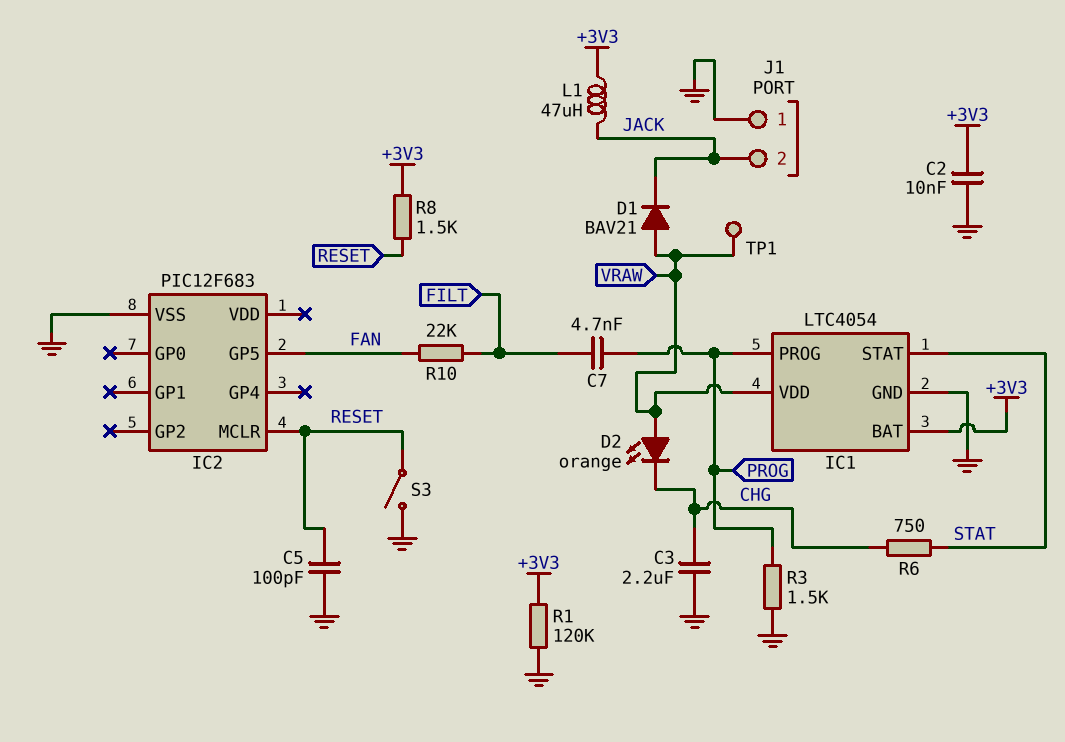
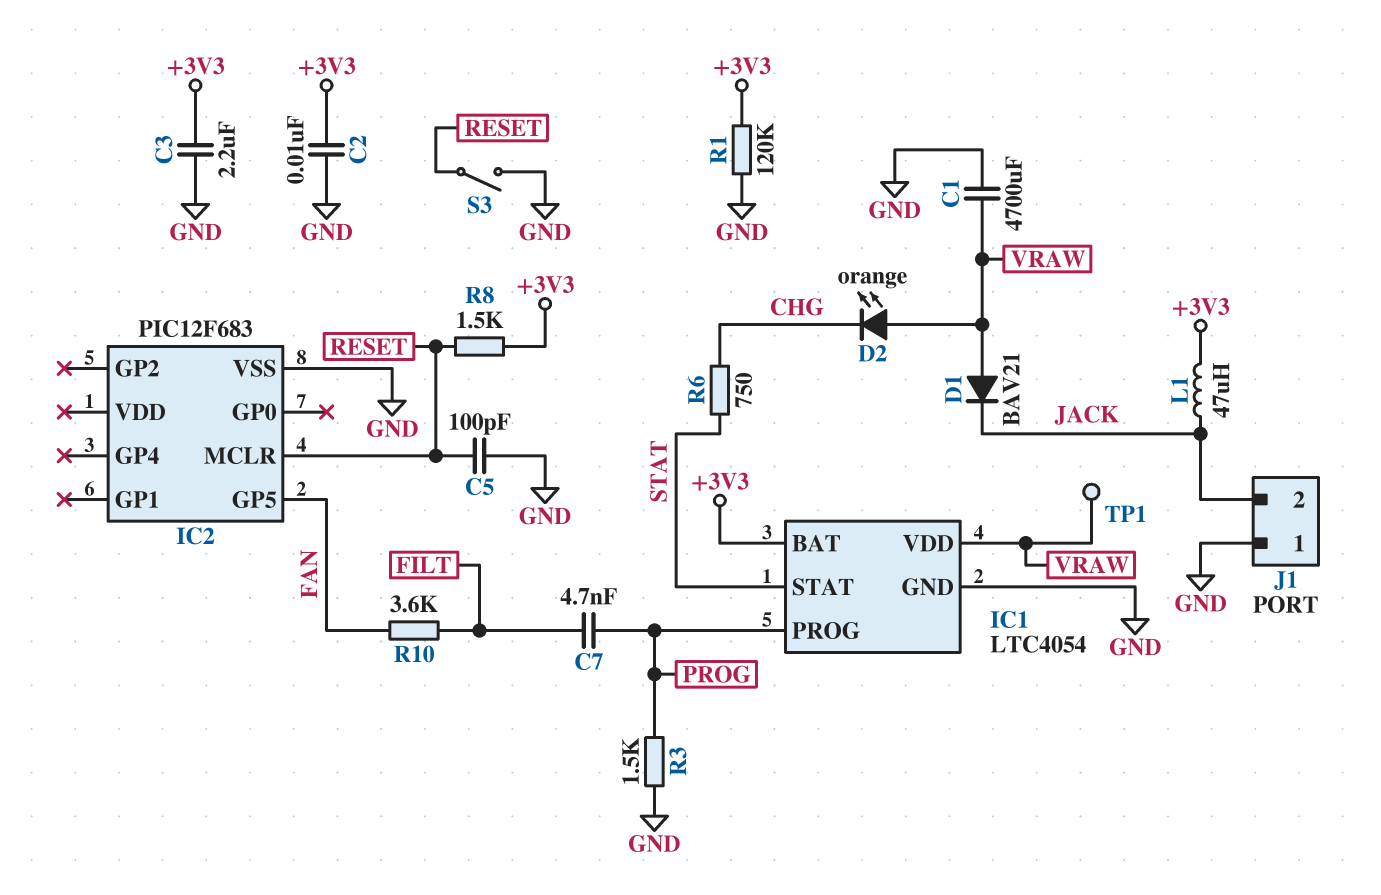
C1: none -> 4700uF (GND, VRAW)
C3: 2.2uF (CHG, GND) -> 2.2uF (+3V3, GND)
R10: 22k (FAN, FILT) -> 3.6k (FAN, FILT)

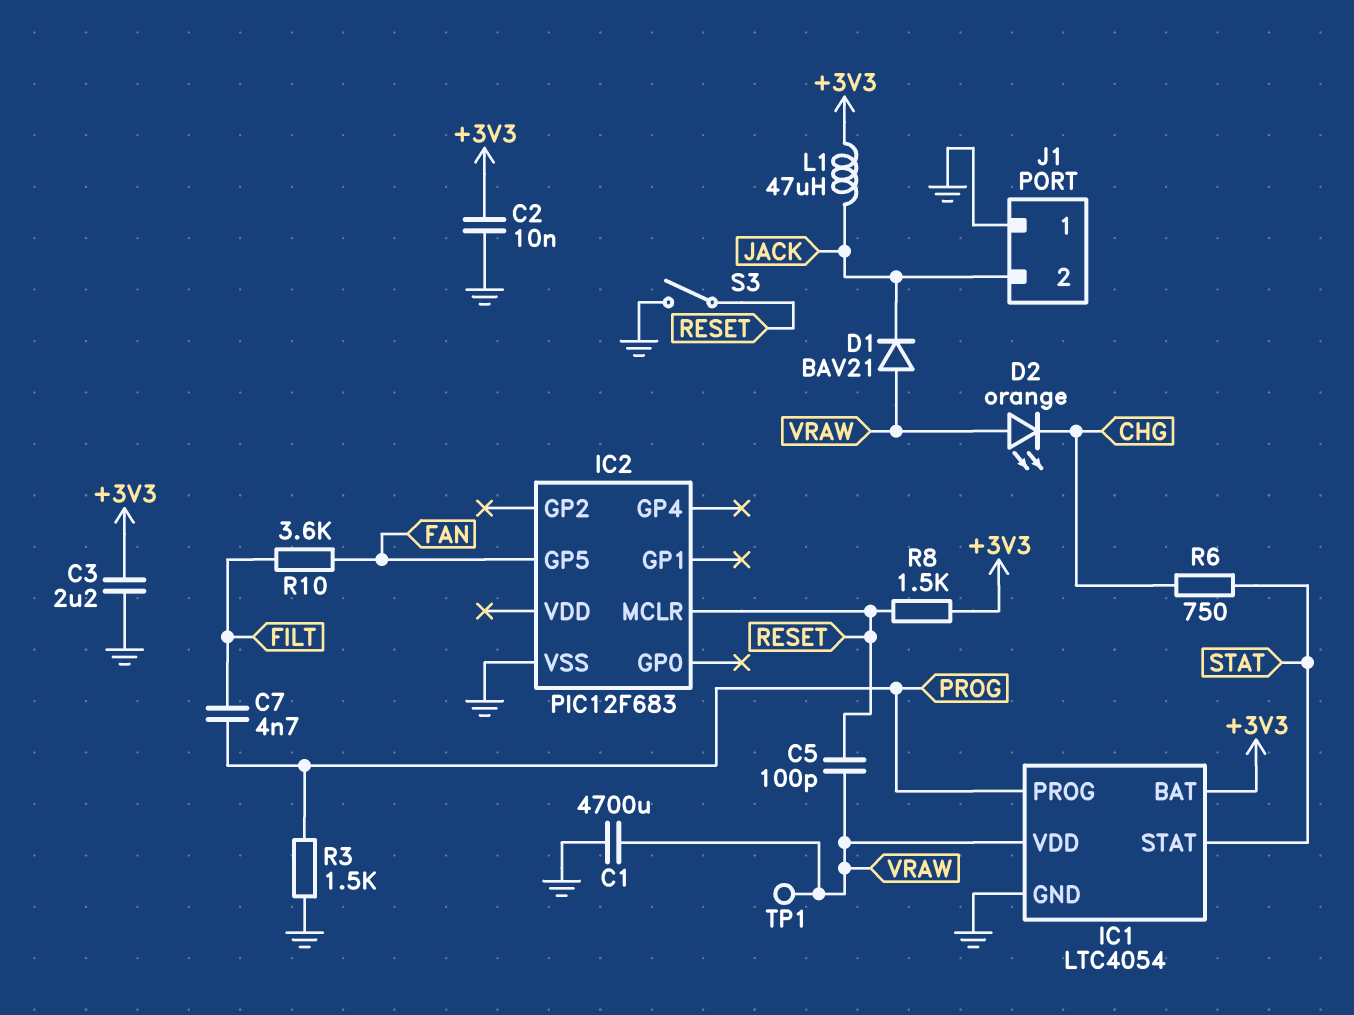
C5: 100pF (GND, RESET) -> 100pF (RESET, VRAW)
R1: 120k (+3V3, GND) -> none

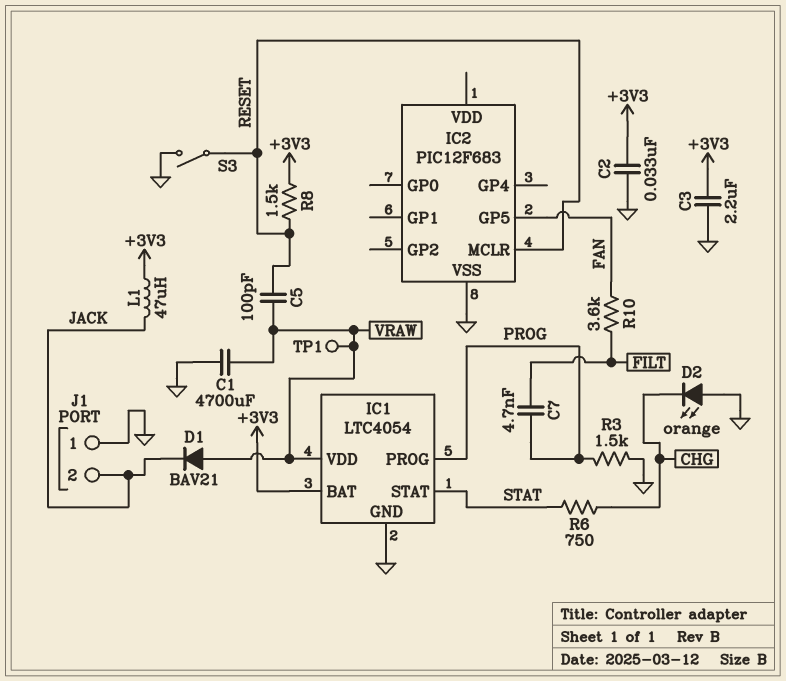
C2: 10nF (+3V3, GND) -> 33nF (+3V3, GND)
D2: LED orange (A VRAW, K CHG) -> LED orange (A GND, K CHG)

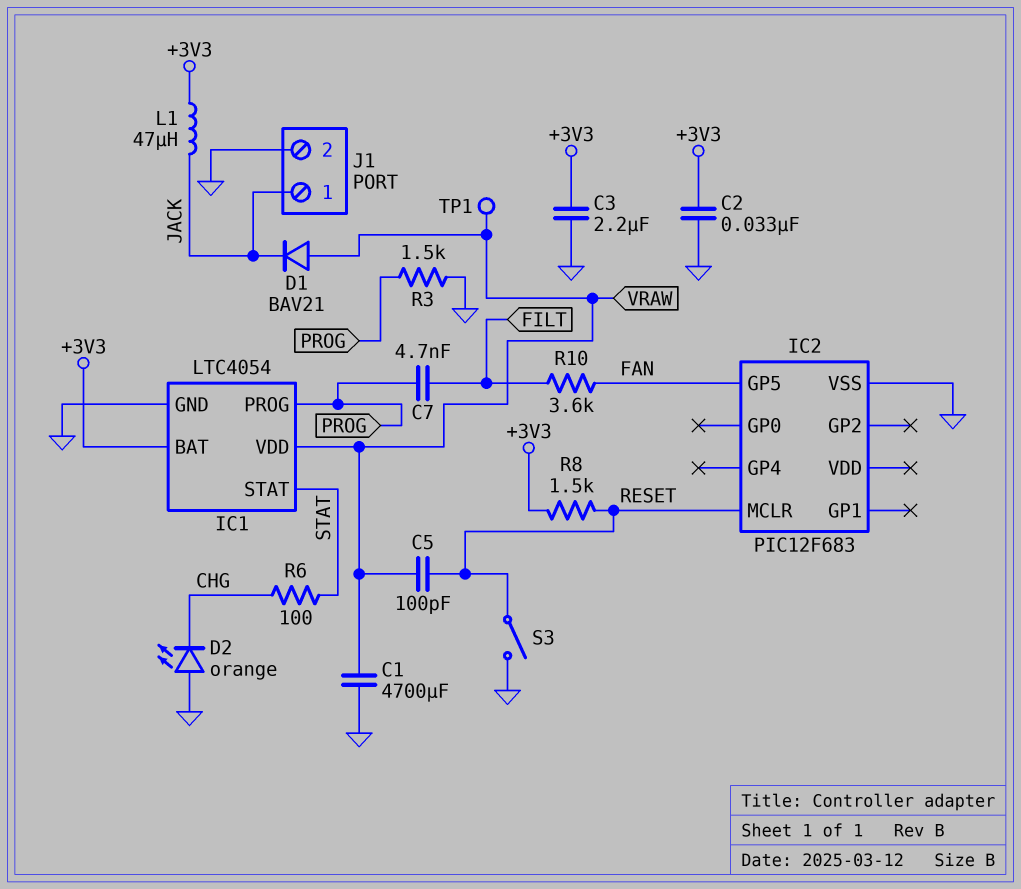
J1 pin 1: GND -> JACK
J1 pin 2: JACK -> GND
R6: 750 (CHG, STAT) -> 100 (CHG, STAT)

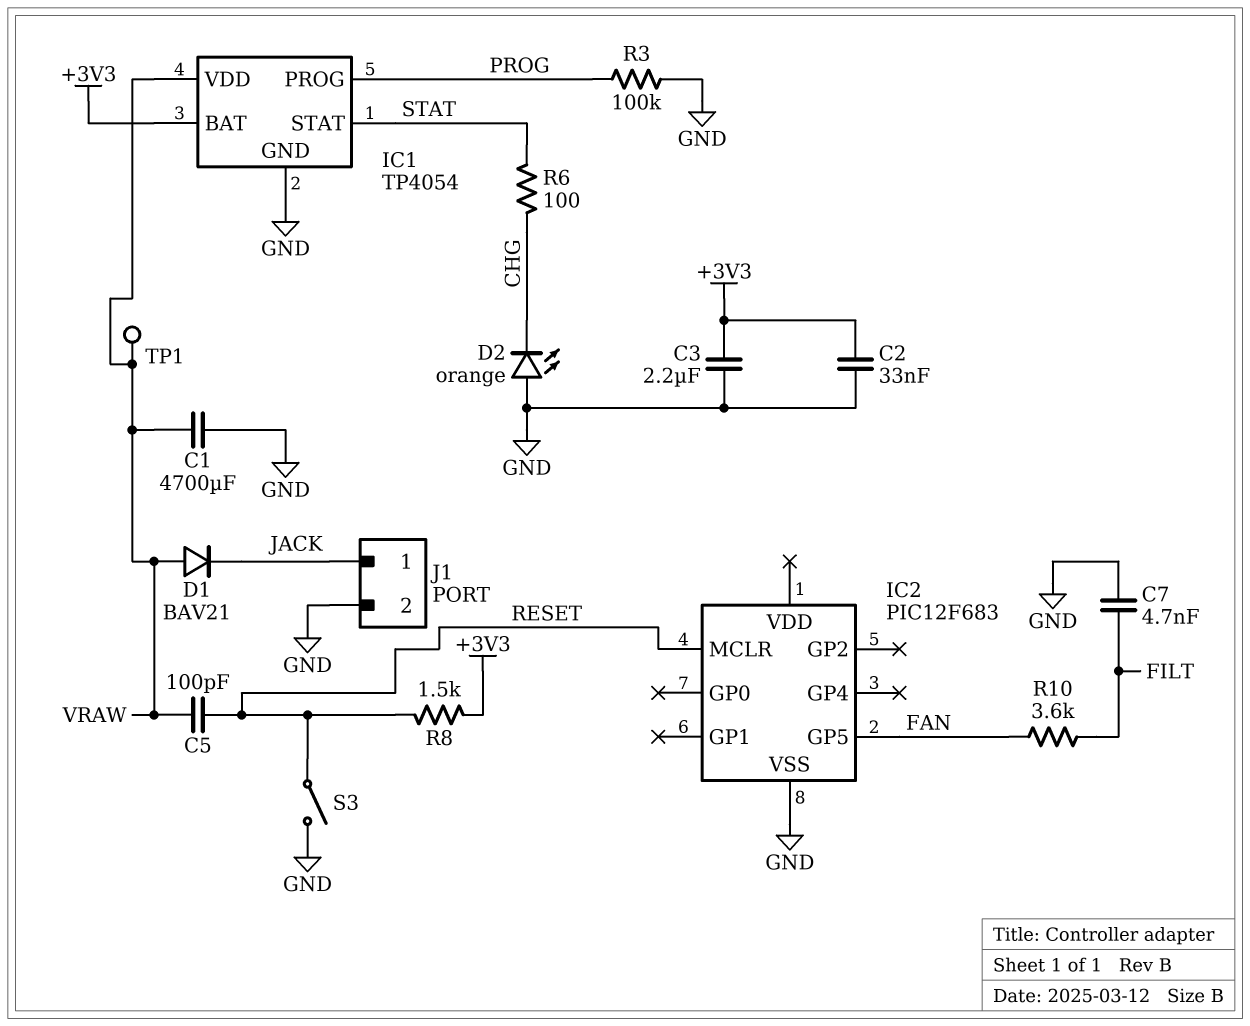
C7: 4.7nF (FILT, PROG) -> 4.7nF (FILT, GND)
IC1: LTC4054 -> TP4054
L1: 47uH (+3V3, JACK) -> none
R3: 1.5k (GND, PROG) -> 100k (GND, PROG)

